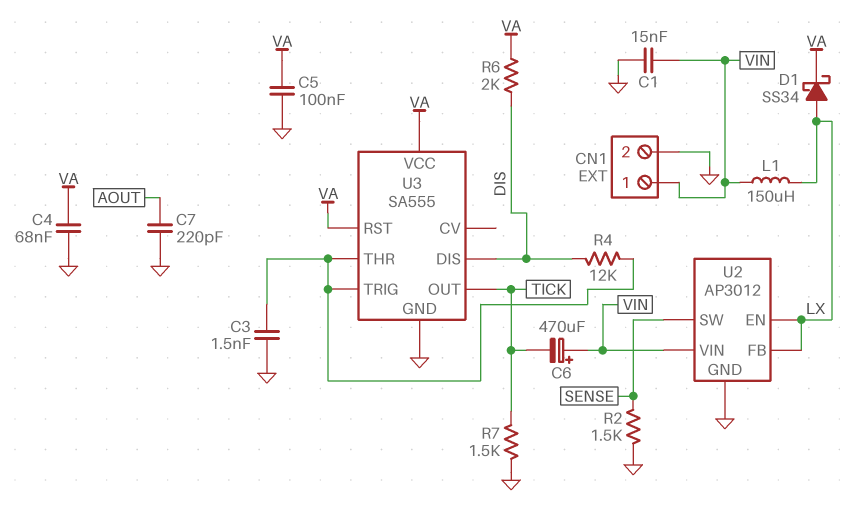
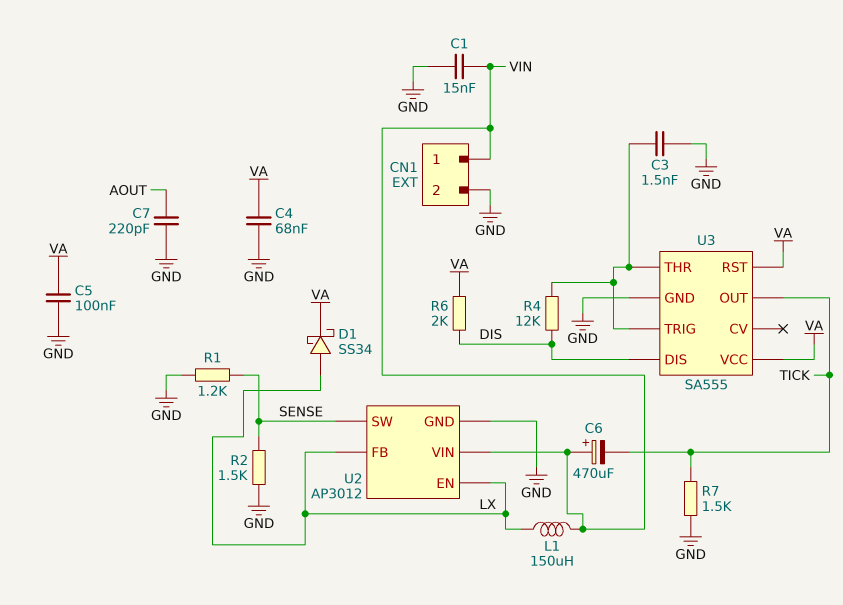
R1: none -> 1.2k (GND, SENSE)

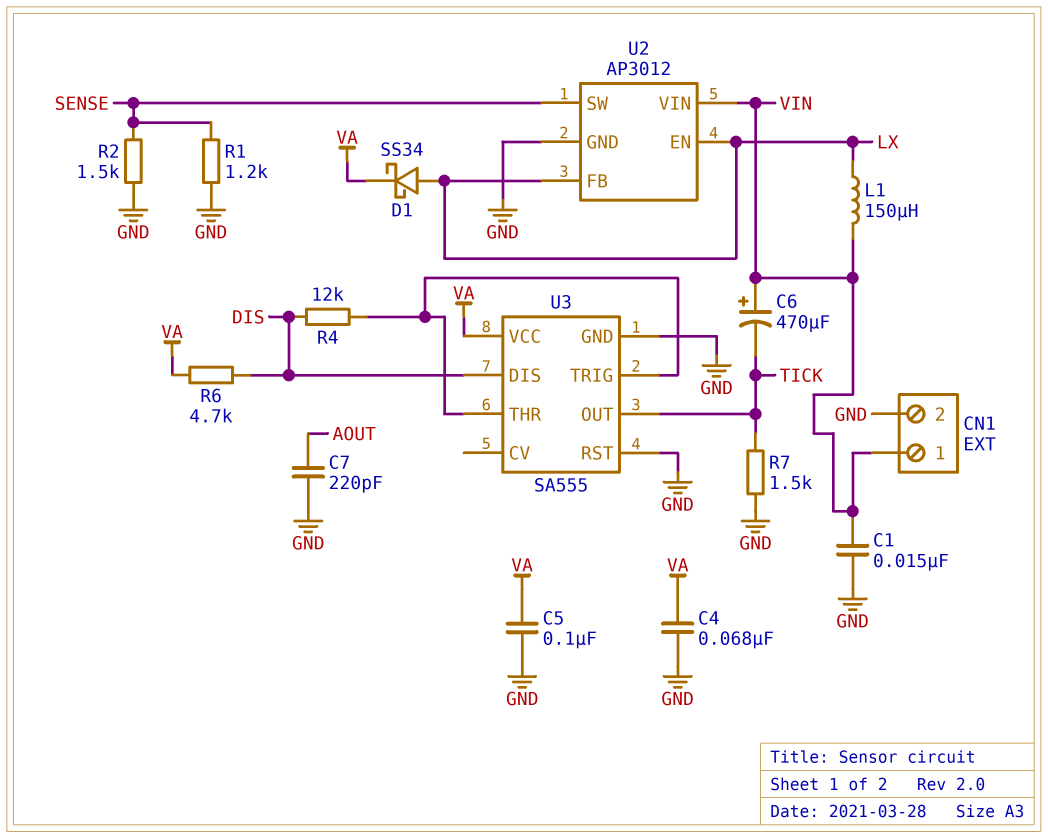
C3: 1.5nF (GND, U3/THR) -> none
R6: 2k (DIS, VA) -> 4.7k (DIS, VA)
U3 pin RST: VA -> GND

